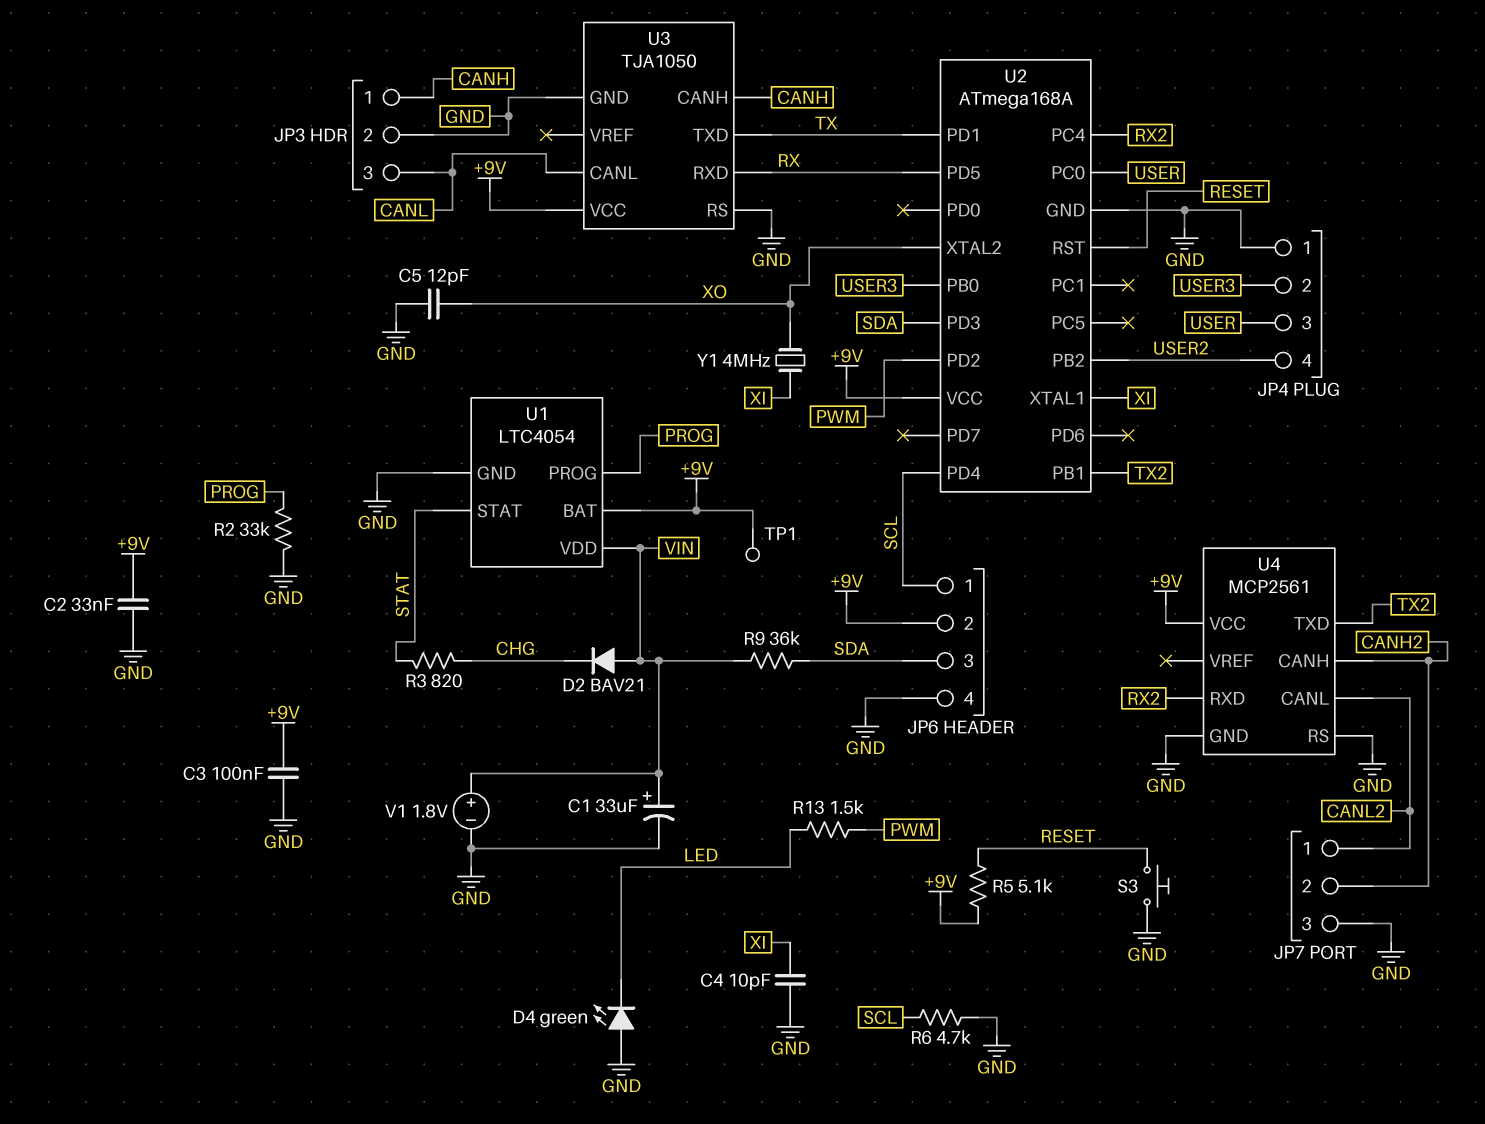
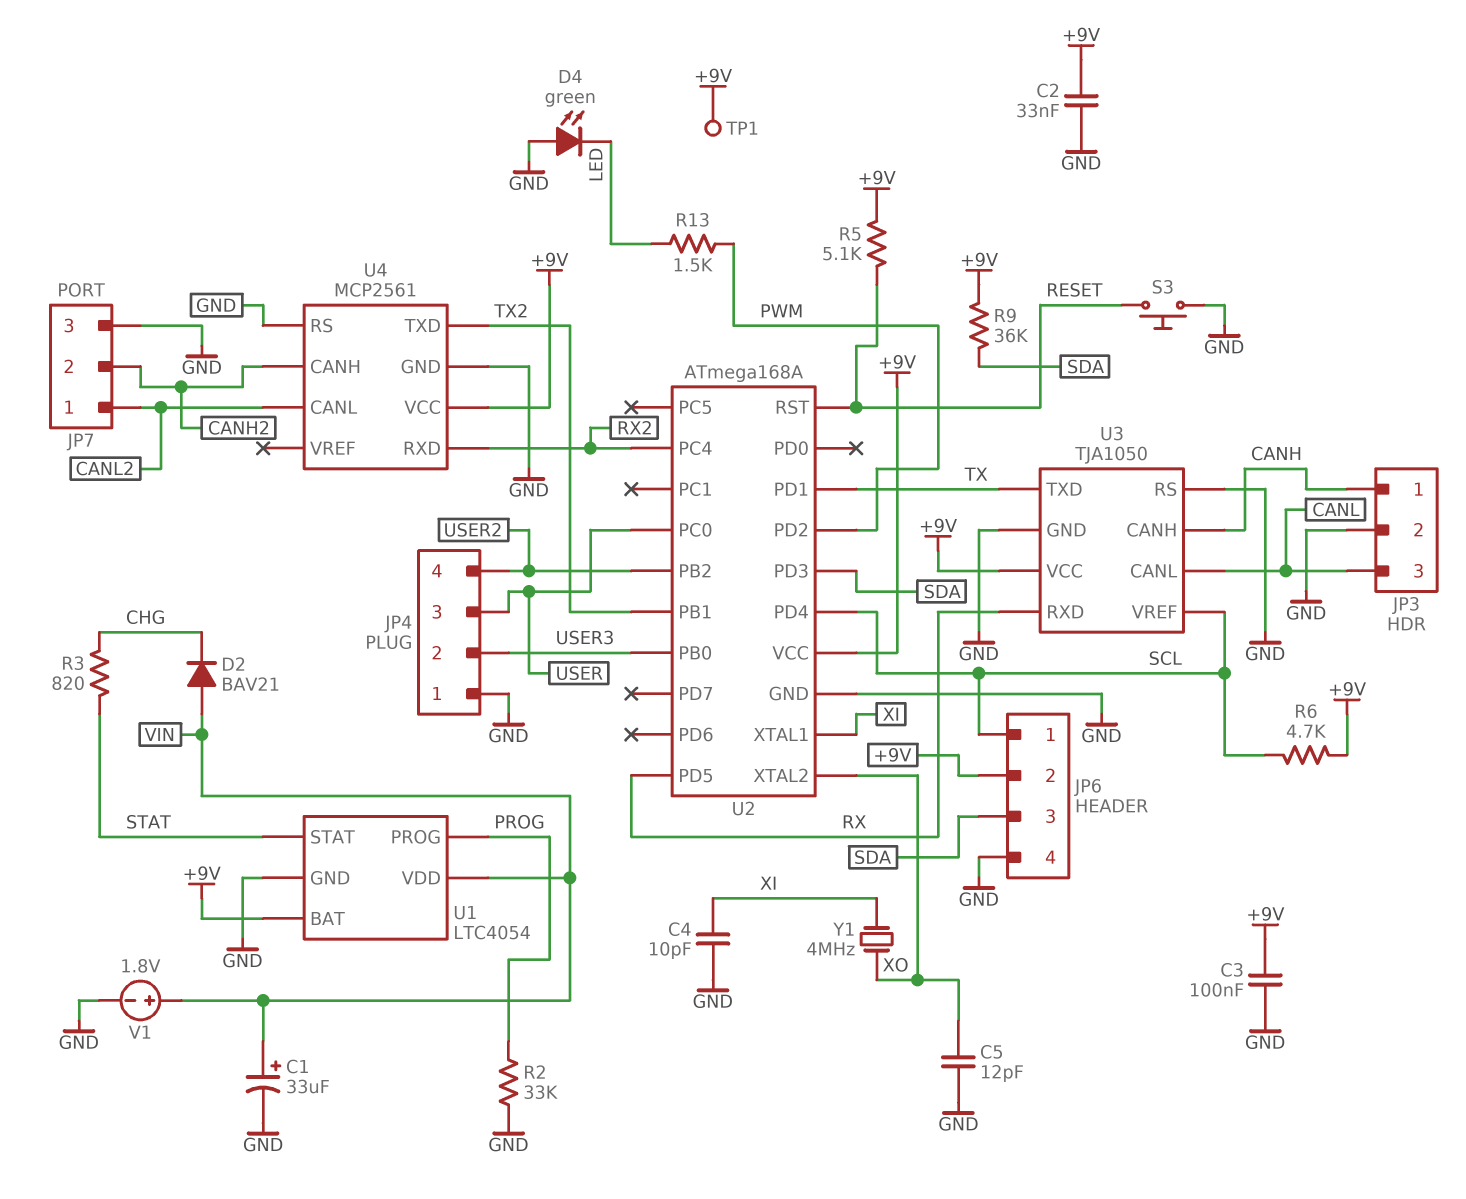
R6: 4.7k (GND, SCL) -> 4.7k (+9V, SCL)
R9: 36k (SDA, VIN) -> 36k (+9V, SDA)
U3 pin VREF: none -> SCL

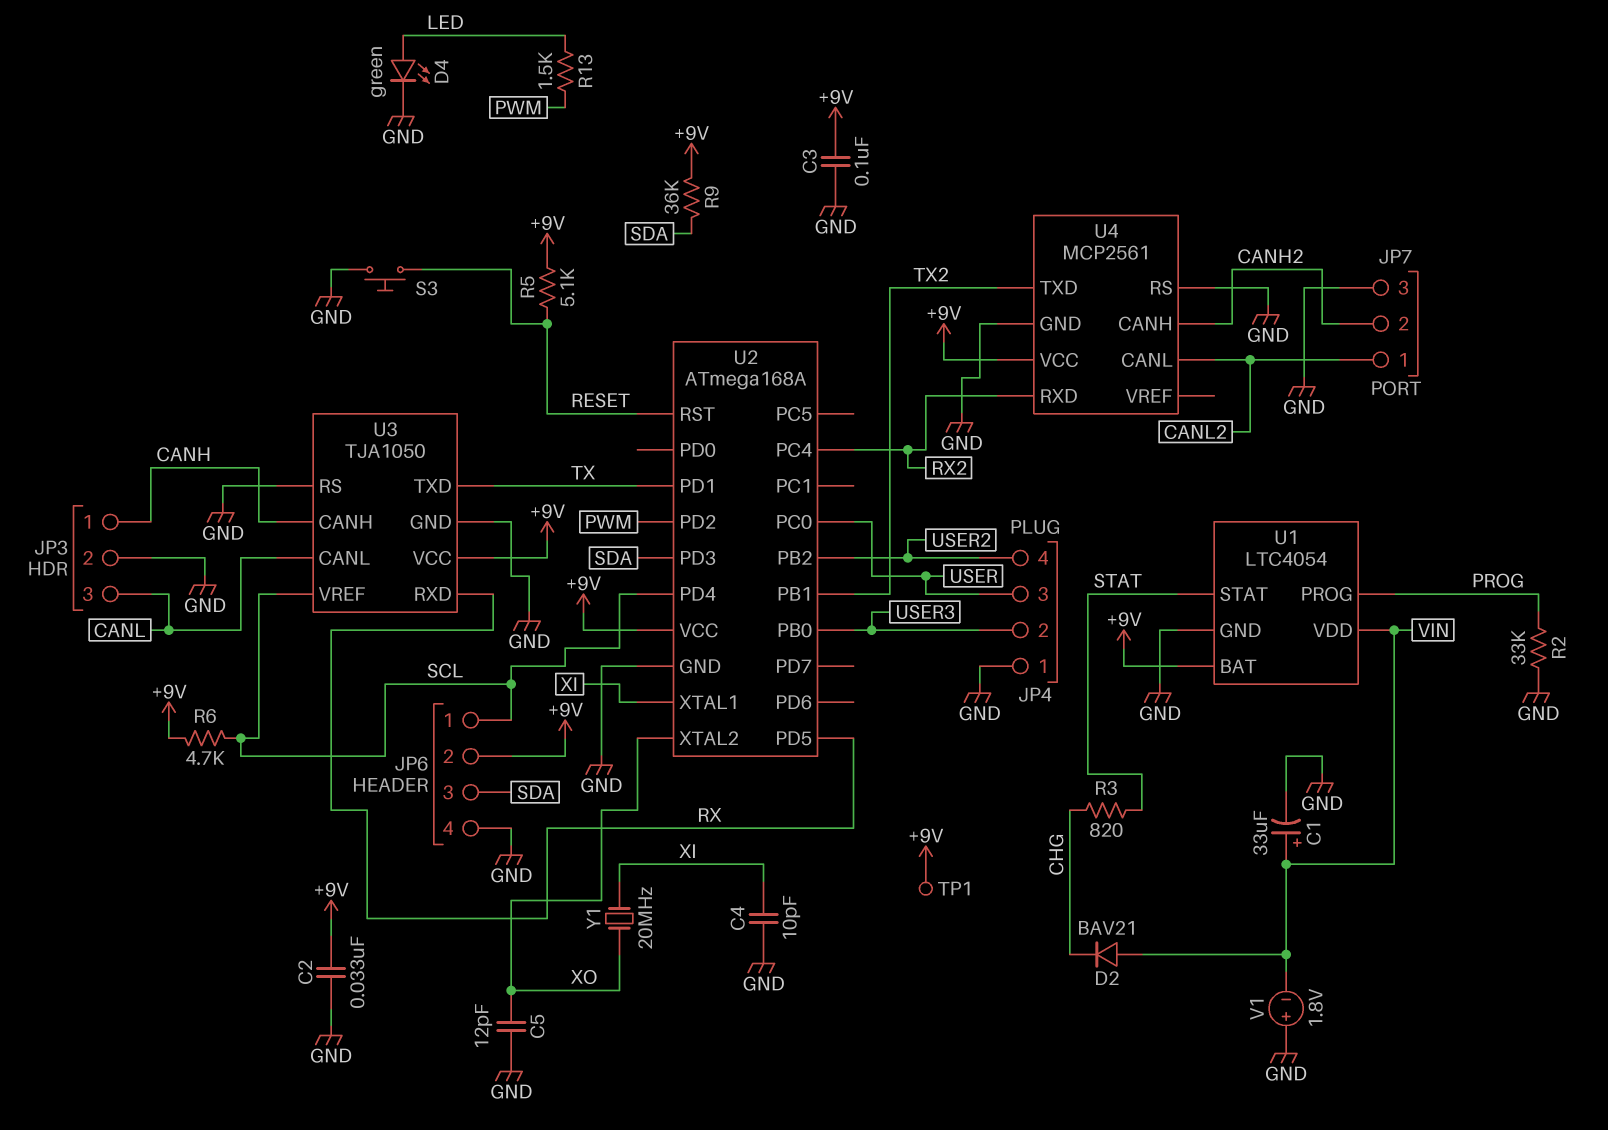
D4: LED green (A GND, K LED) -> LED green (A LED, K GND)
V1: 1.8V (plus VIN, minus GND) -> 1.8V (plus GND, minus VIN)
Y1: 4MHz (XI, XO) -> 20MHz (XI, XO)

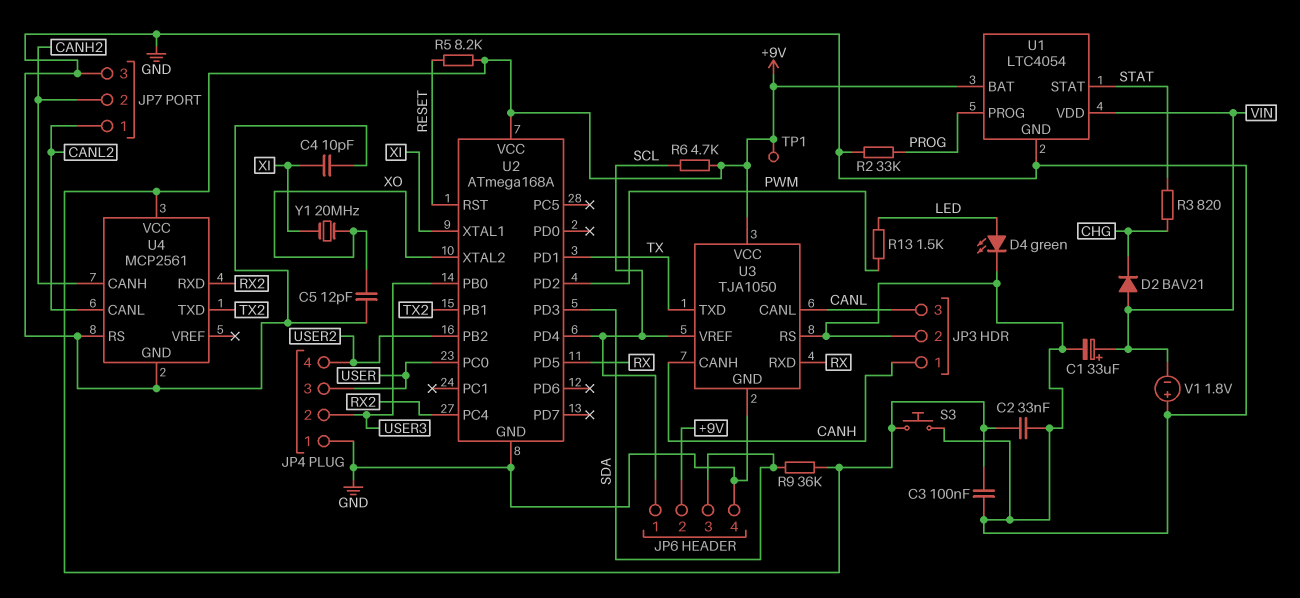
R5: 5.1k (+9V, RESET) -> 8.2k (+9V, RESET)
S3: button (GND, RESET) -> button (+9V, GND)

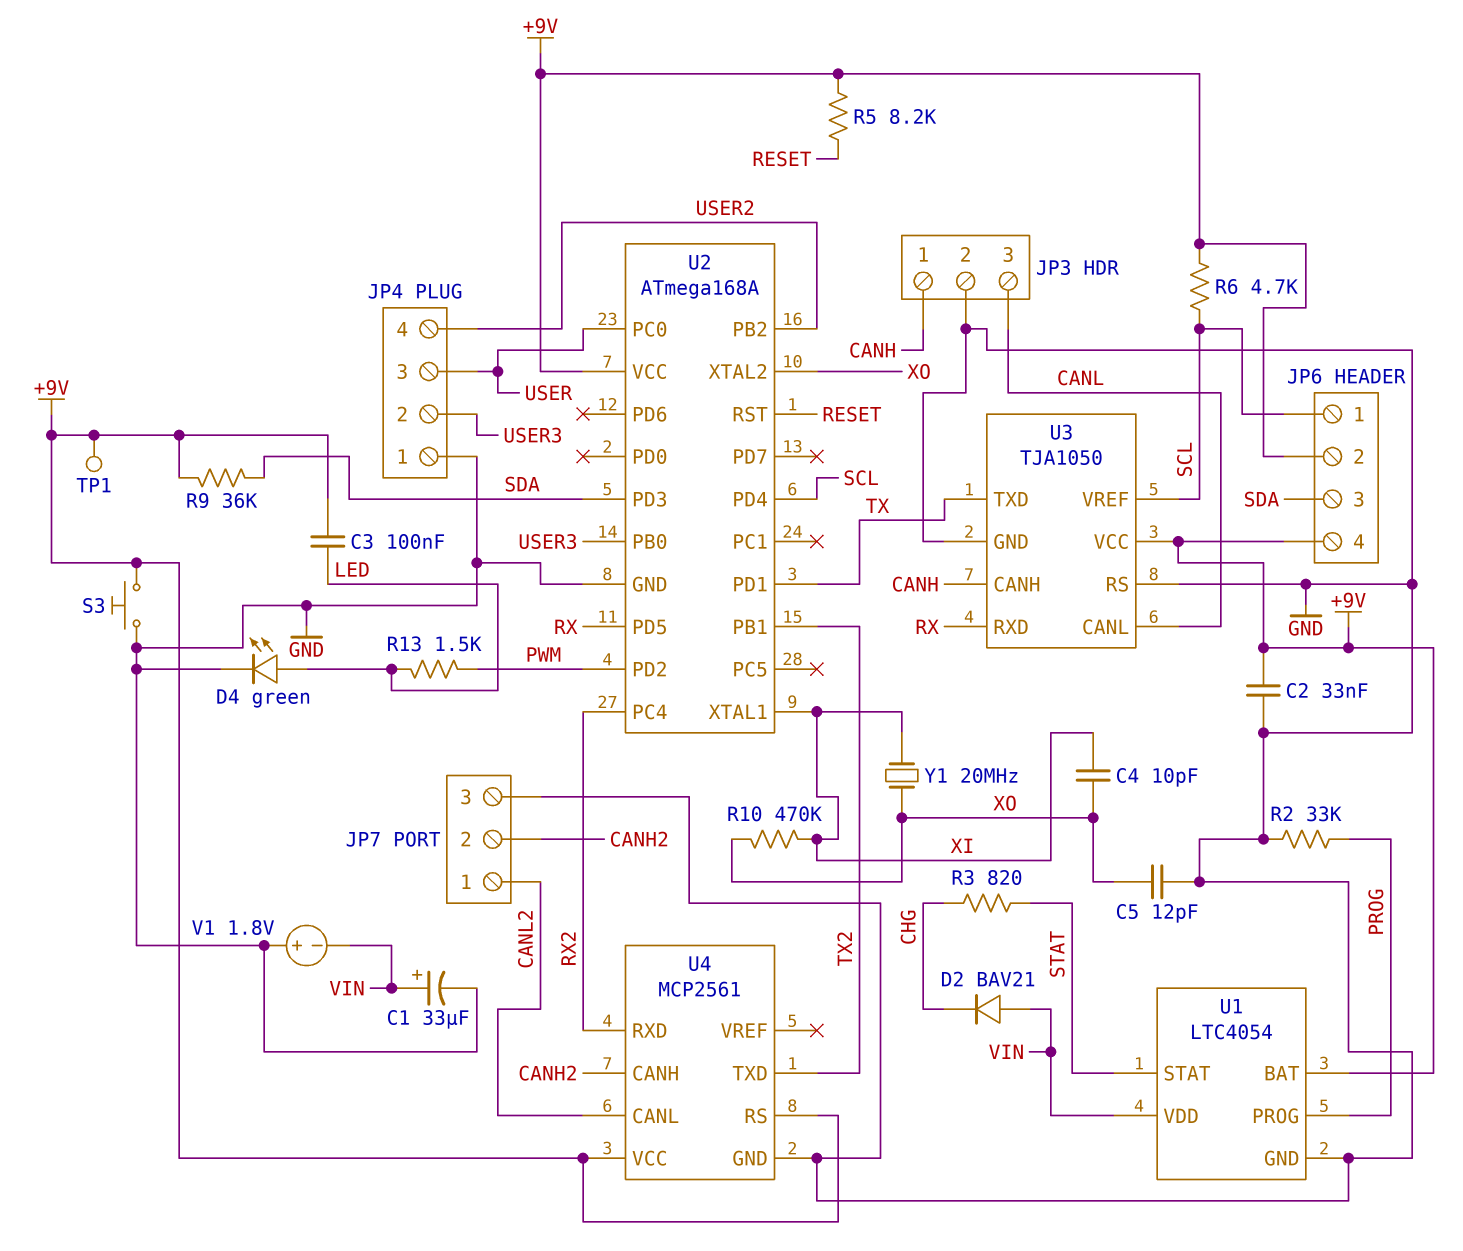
C3: 100nF (+9V, GND) -> 100nF (+9V, LED)
C4: 10pF (GND, XI) -> 10pF (XI, XO)
JP6 pin 4: GND -> +9V
R10: none -> 470k (XI, XO)
U4 pin RS: GND -> +9V

